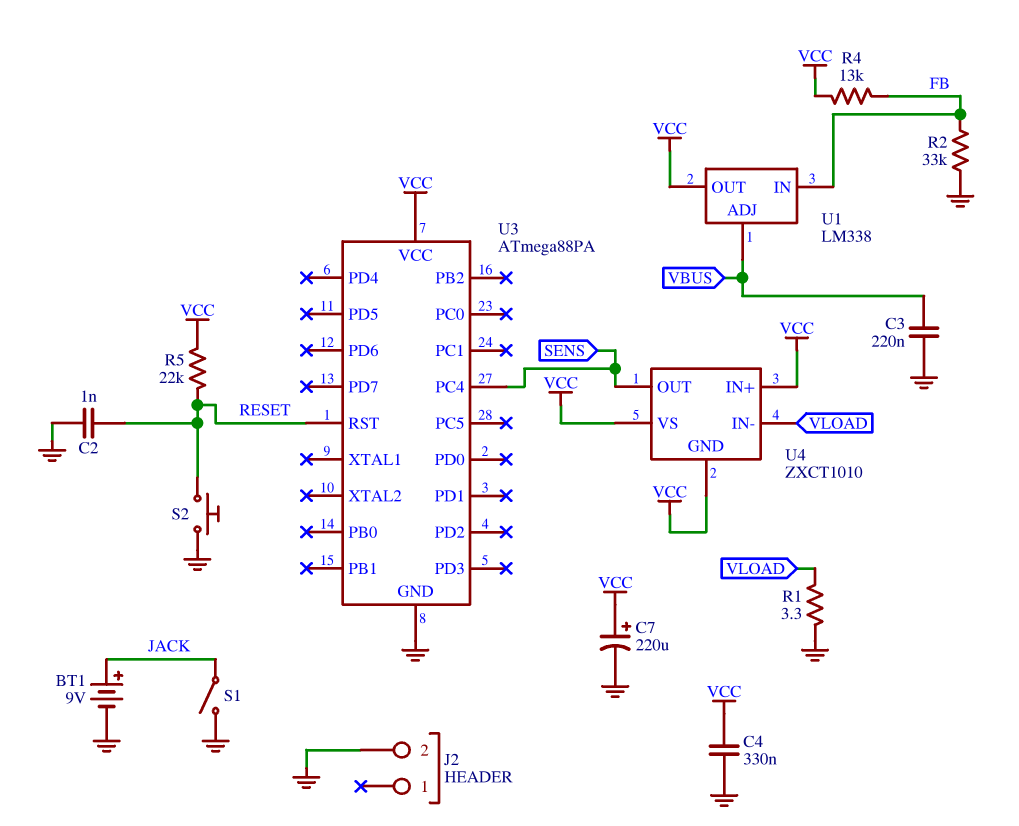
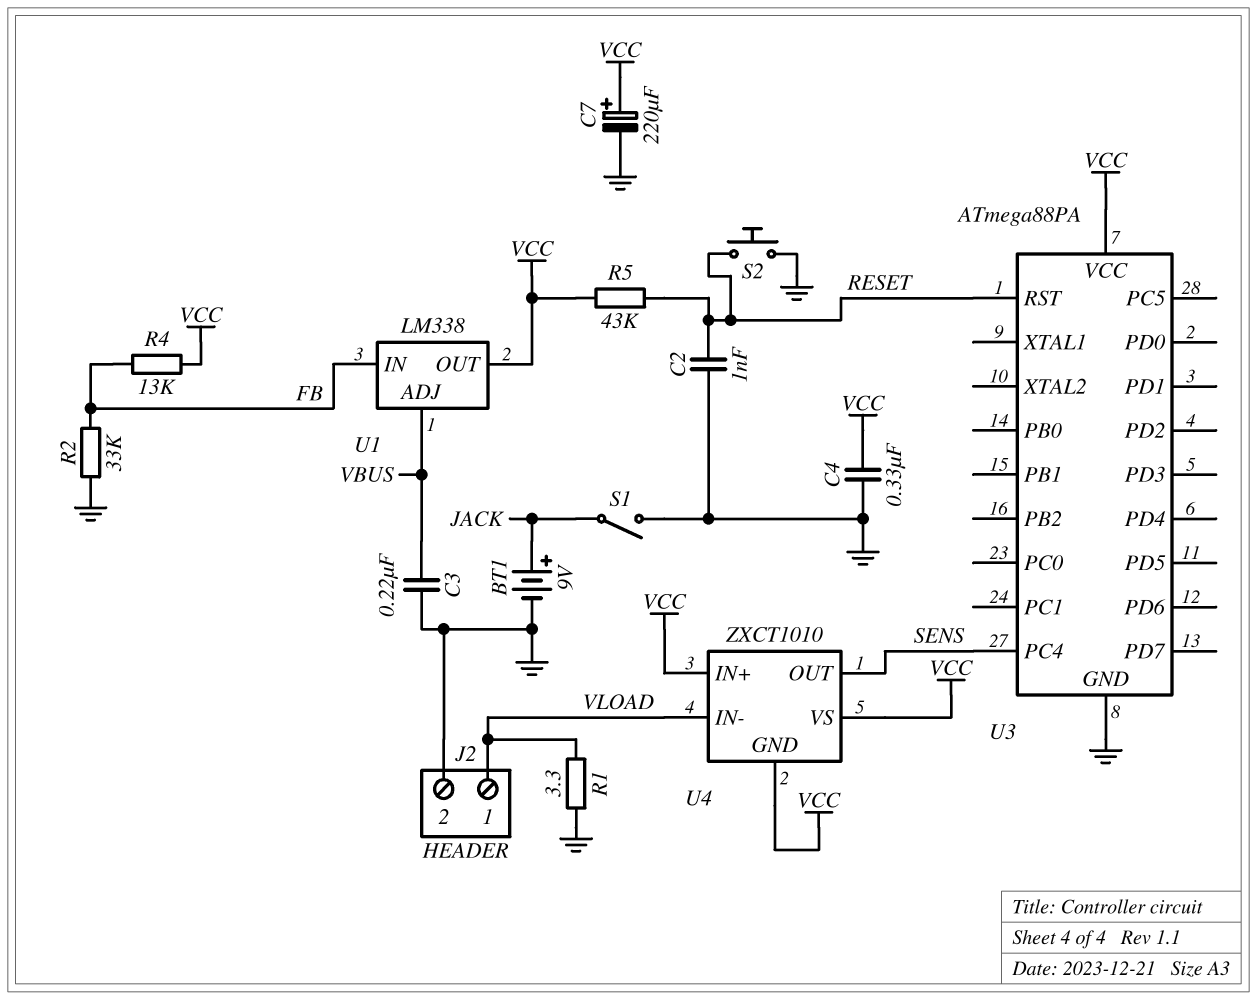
J2 pin 1: none -> VLOAD
R5: 22k (RESET, VCC) -> 43k (RESET, VCC)

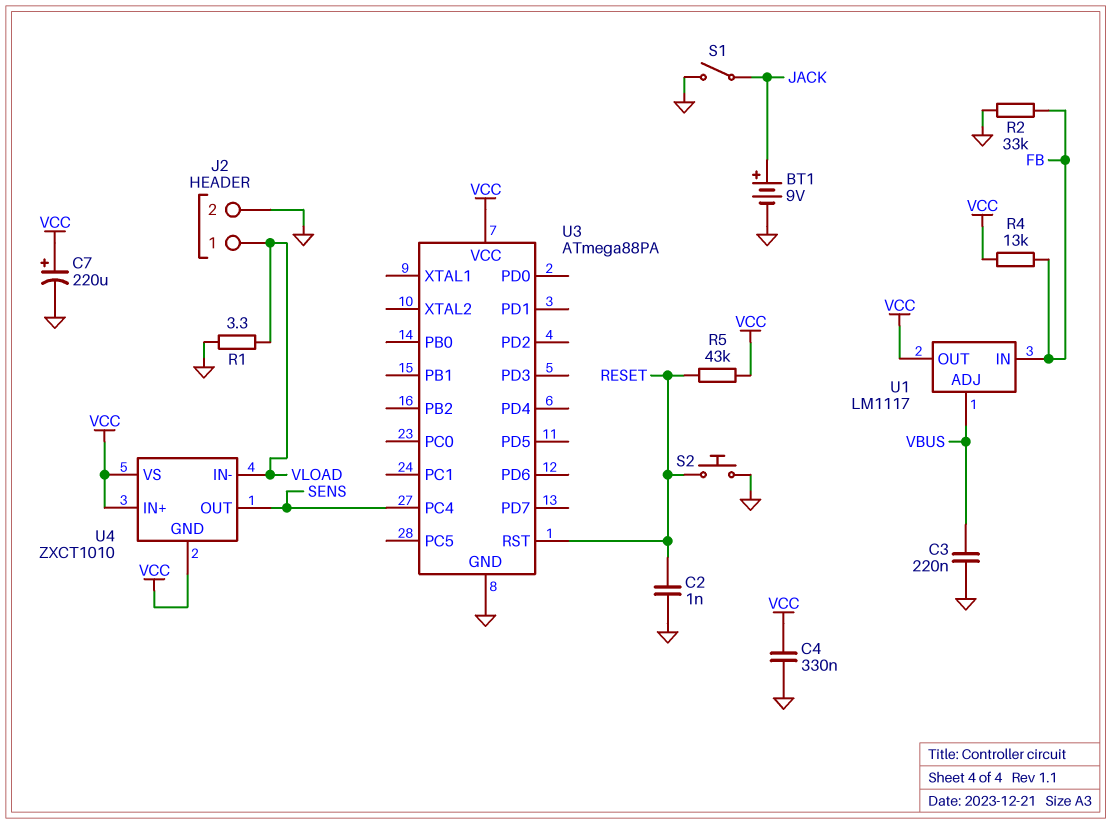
U1: LM338 -> LM1117

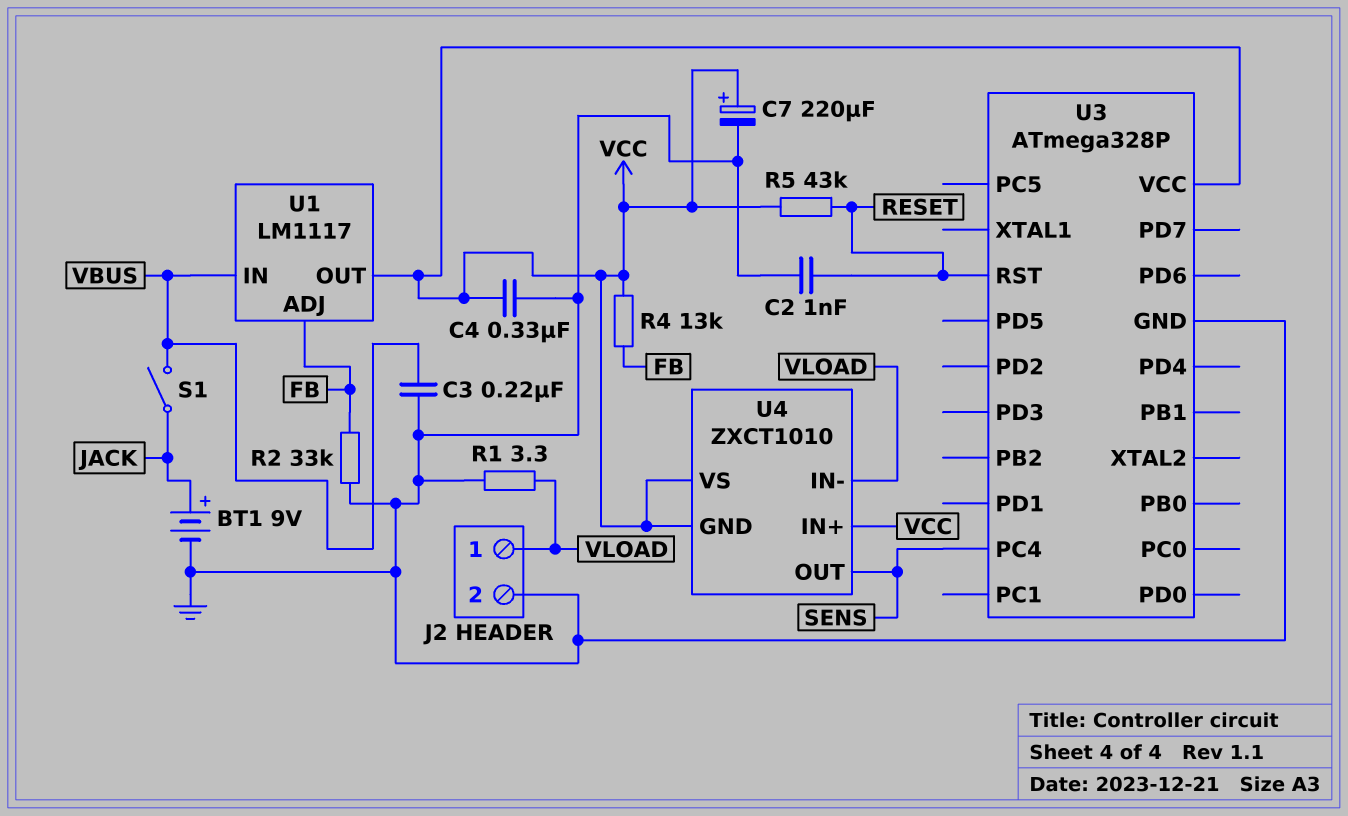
S1: switch (GND, JACK) -> switch (JACK, VBUS)
S2: button (GND, RESET) -> none
U1 pin ADJ: VBUS -> FB
U1 pin IN: FB -> VBUS
U3: ATmega88PA -> ATmega328P

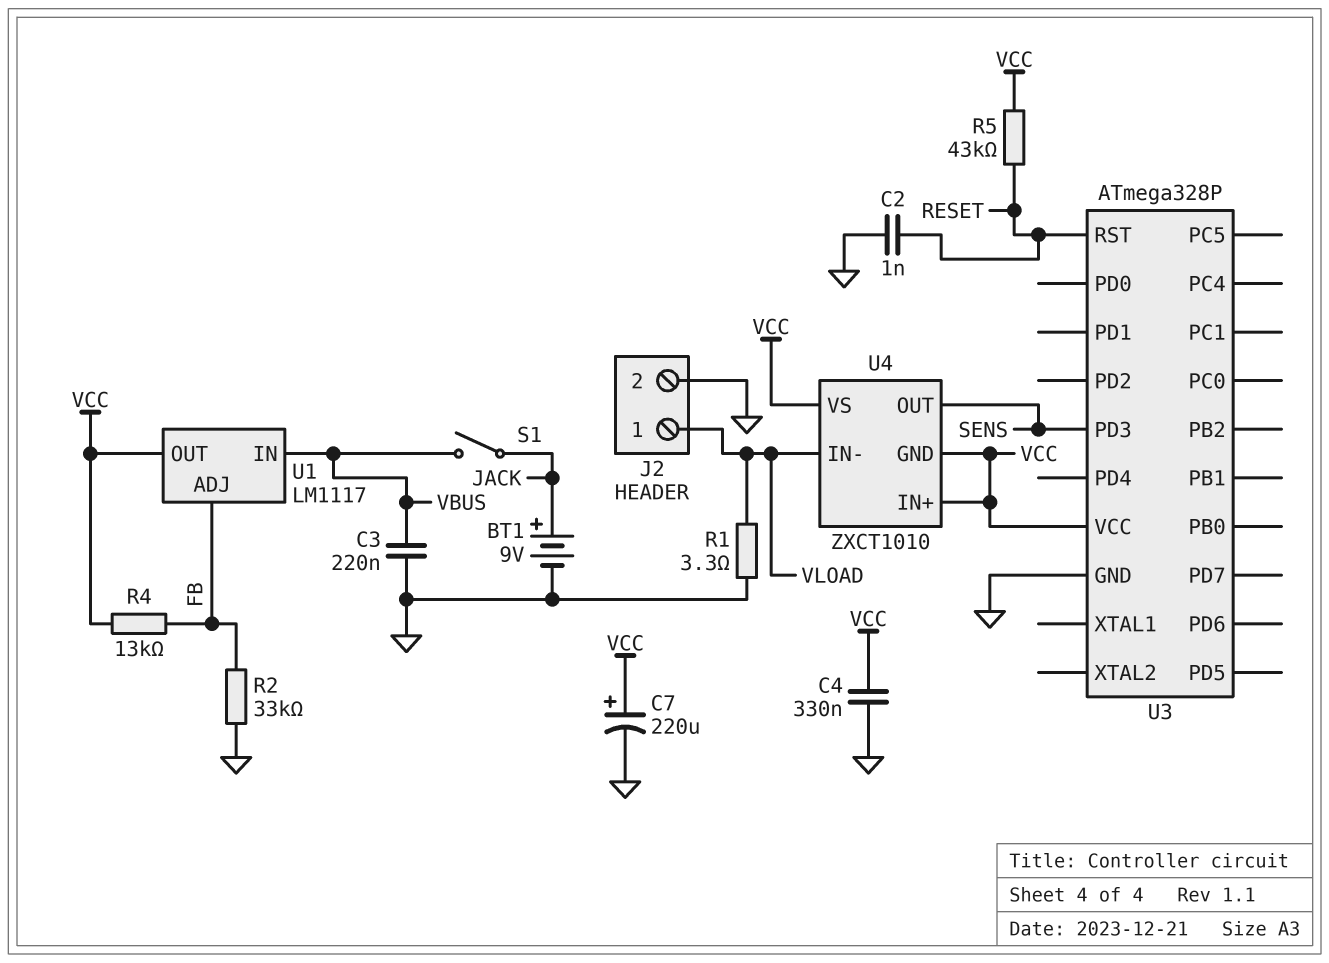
U3 pin PC4: SENS -> none
U3 pin PD3: none -> SENS

